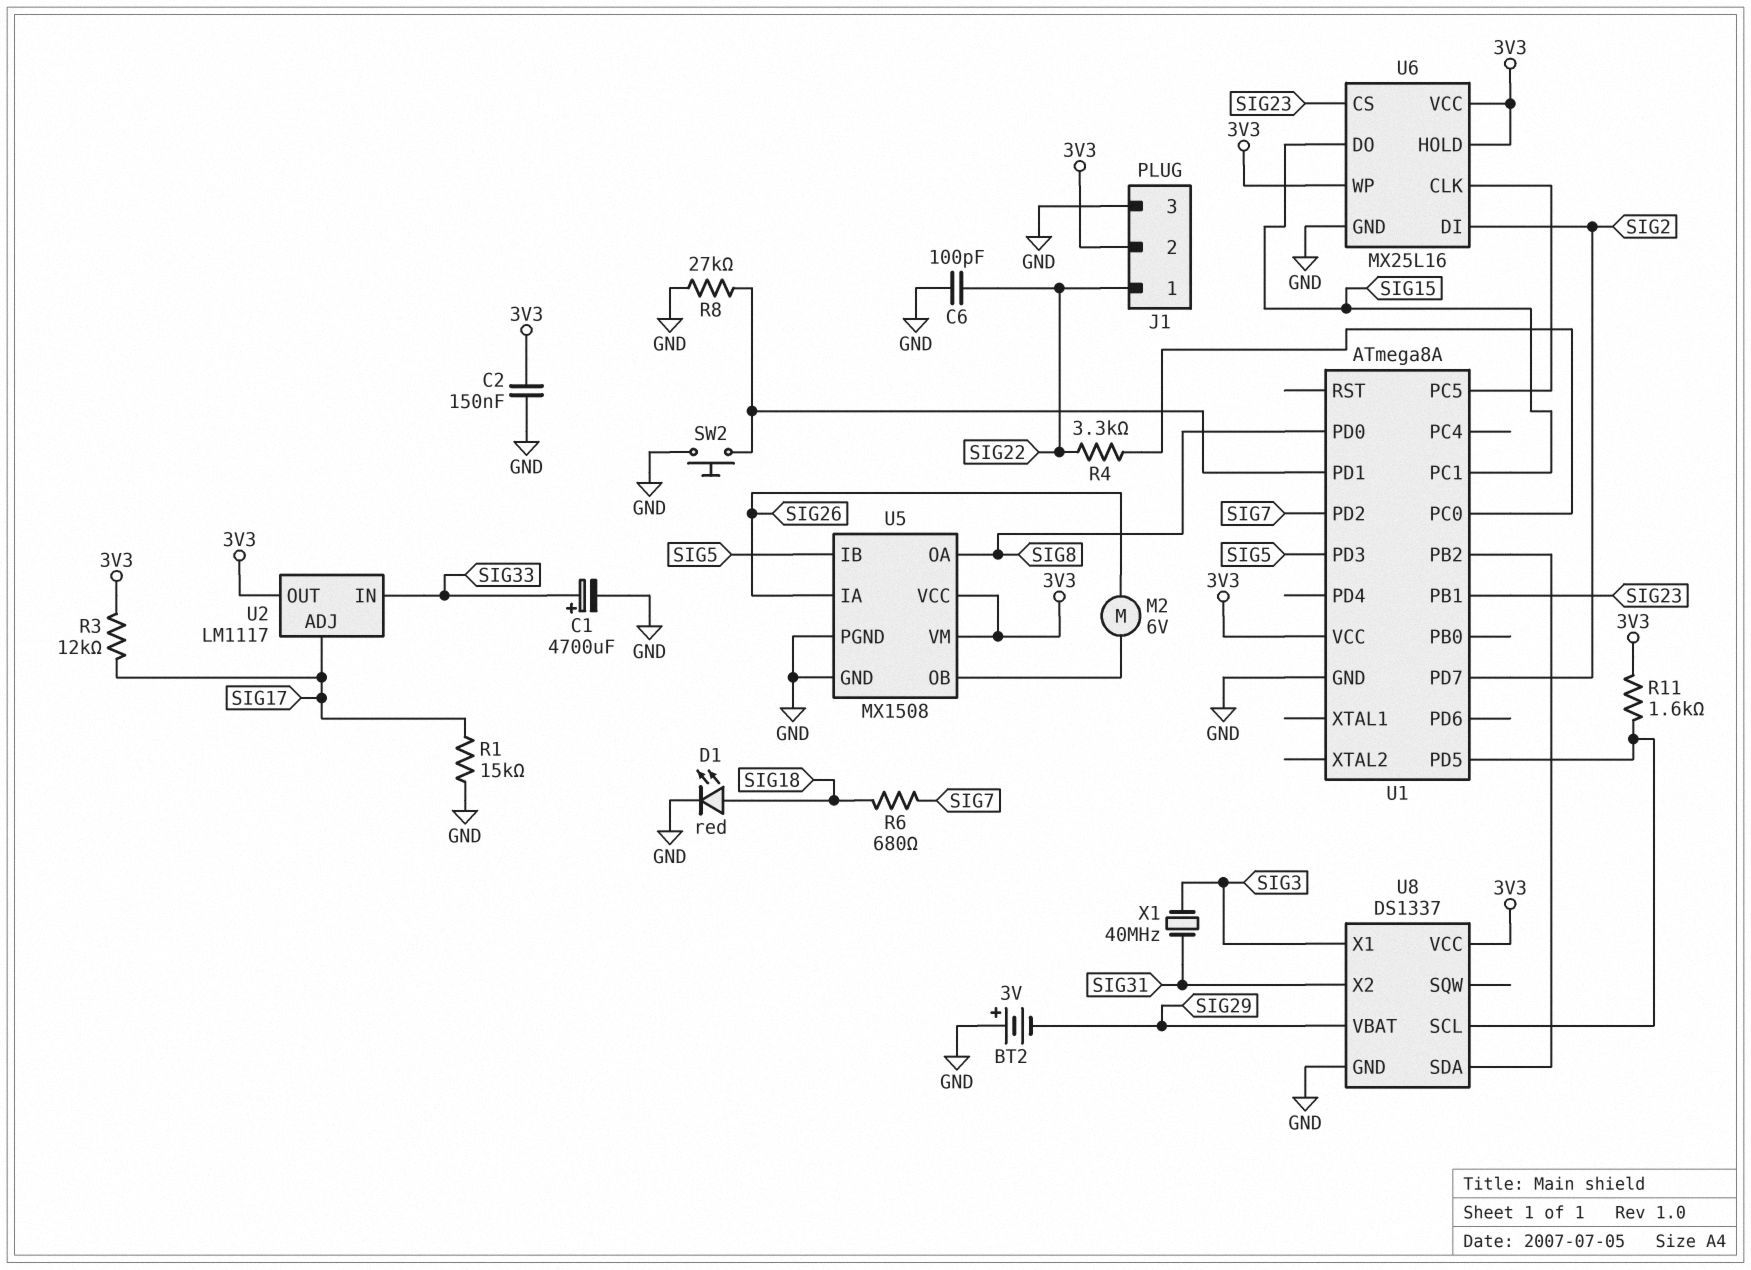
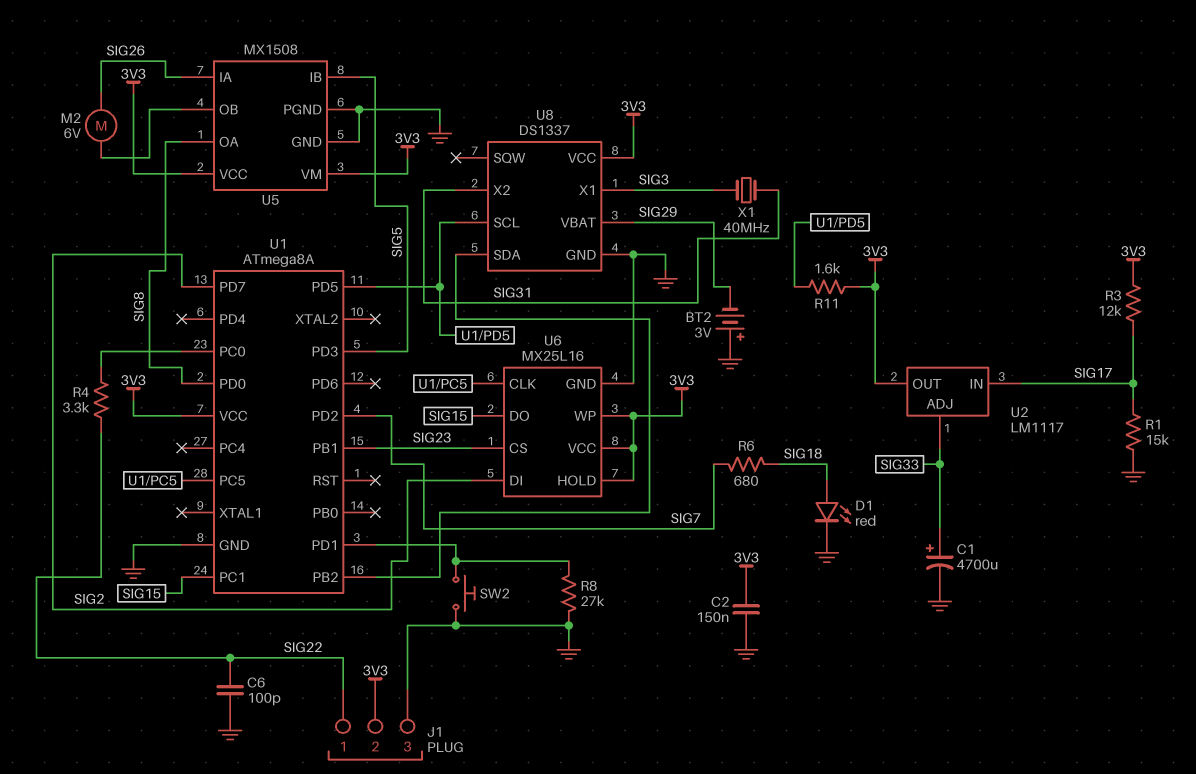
U2 pin ADJ: SIG17 -> SIG33
U2 pin IN: SIG33 -> SIG17

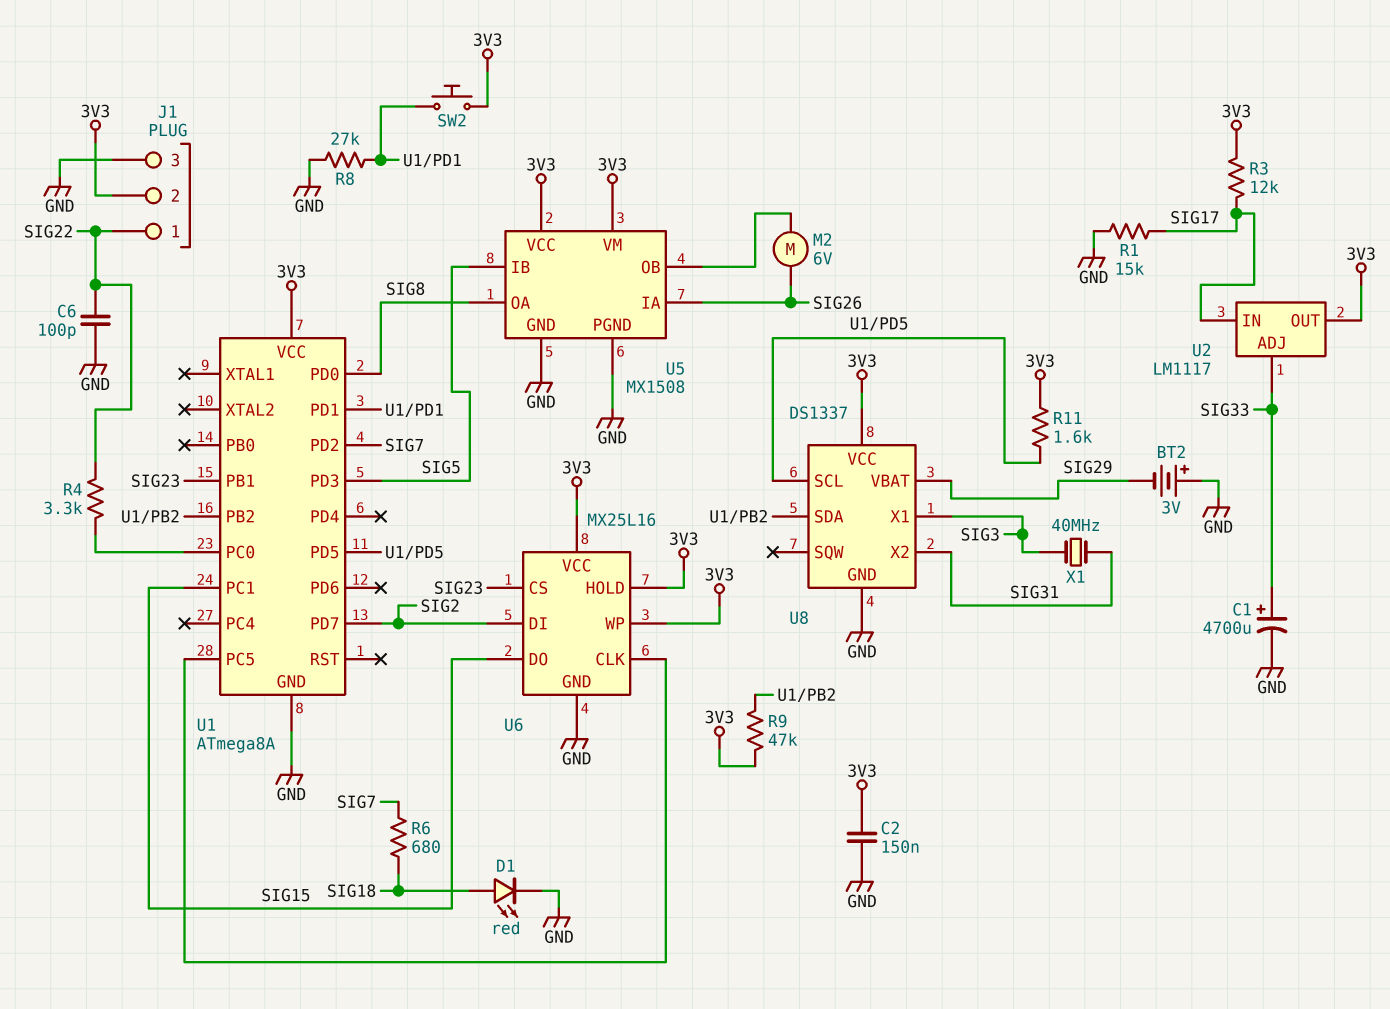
R9: none -> 47k (3V3, U1/PB2)
SW2: button (GND, U1/PD1) -> button (3V3, U1/PD1)

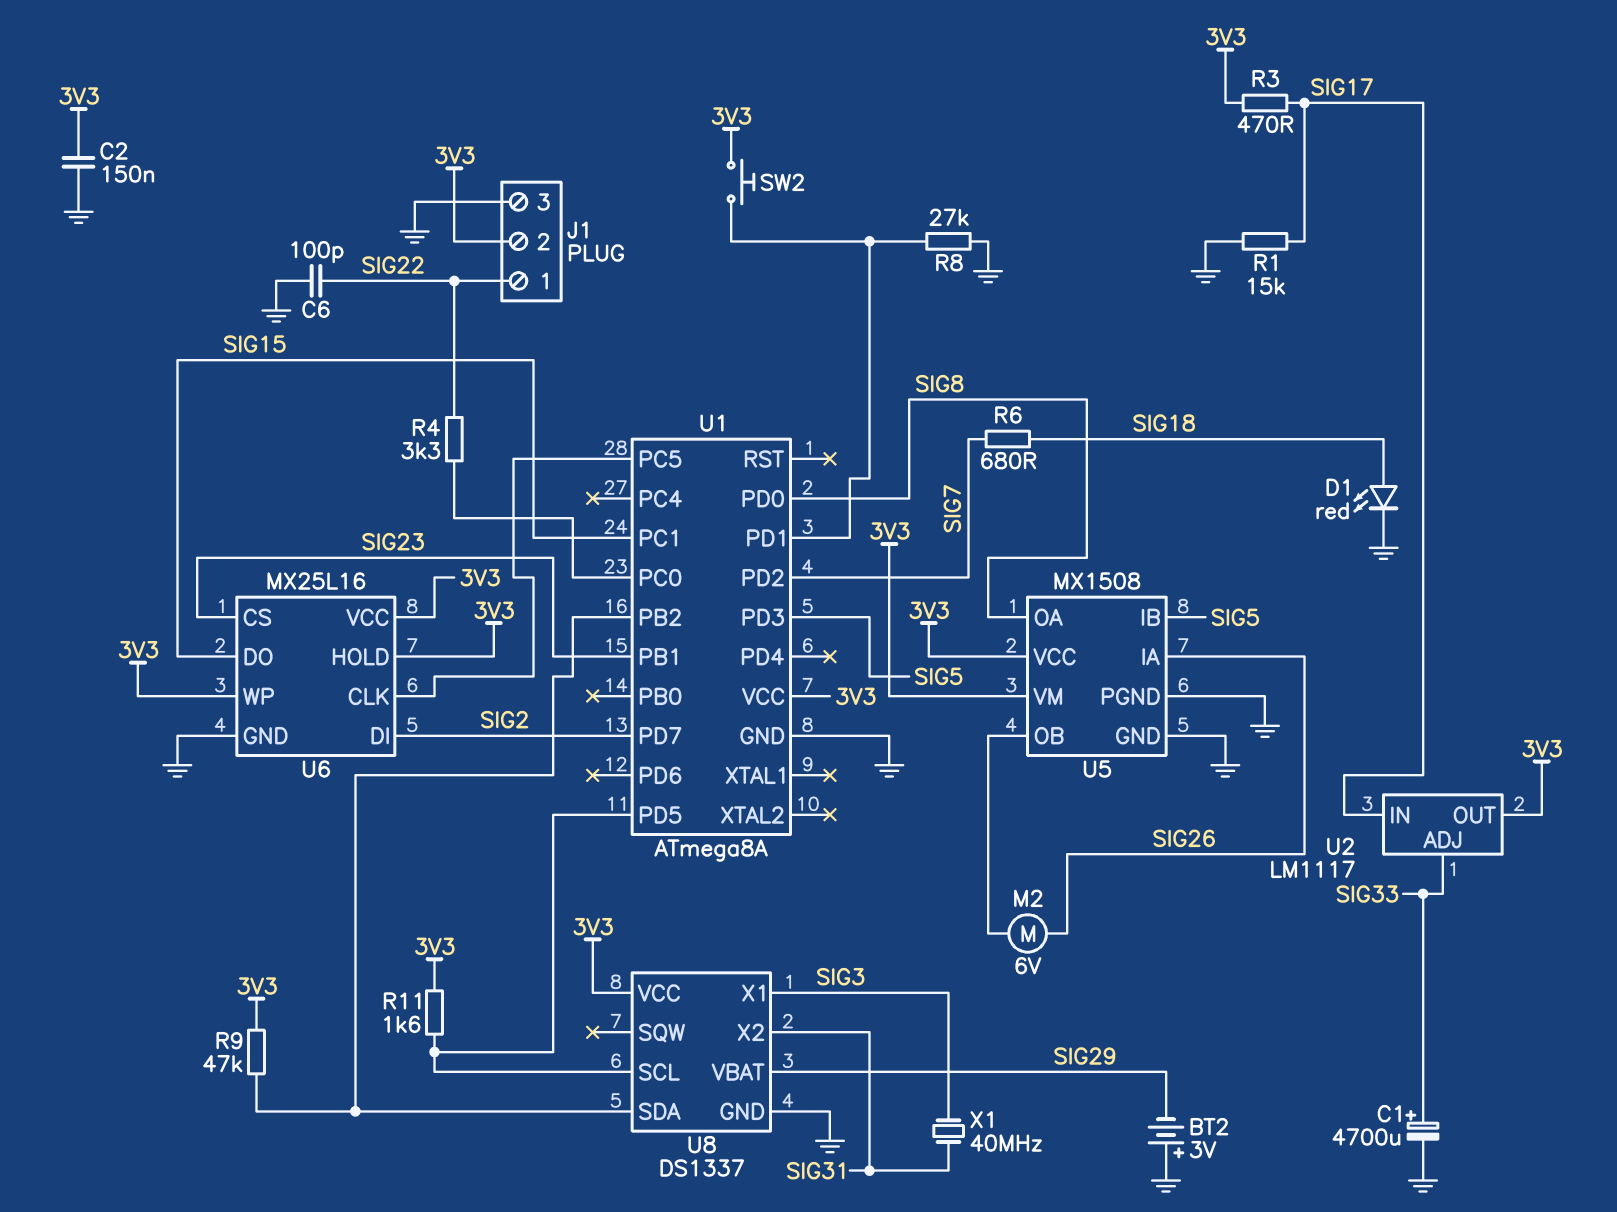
R3: 12k (3V3, SIG17) -> 470 (3V3, SIG17)

